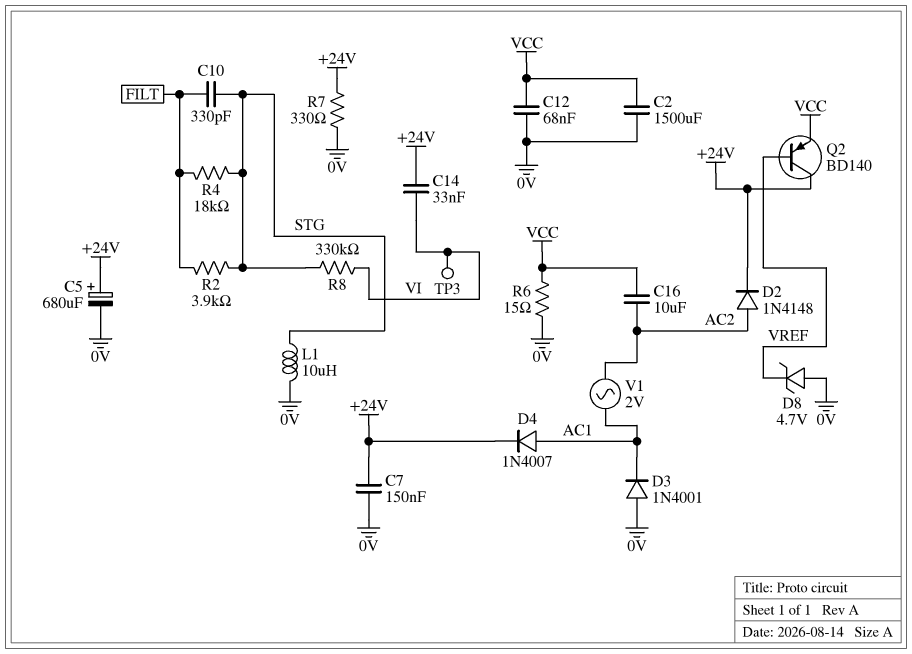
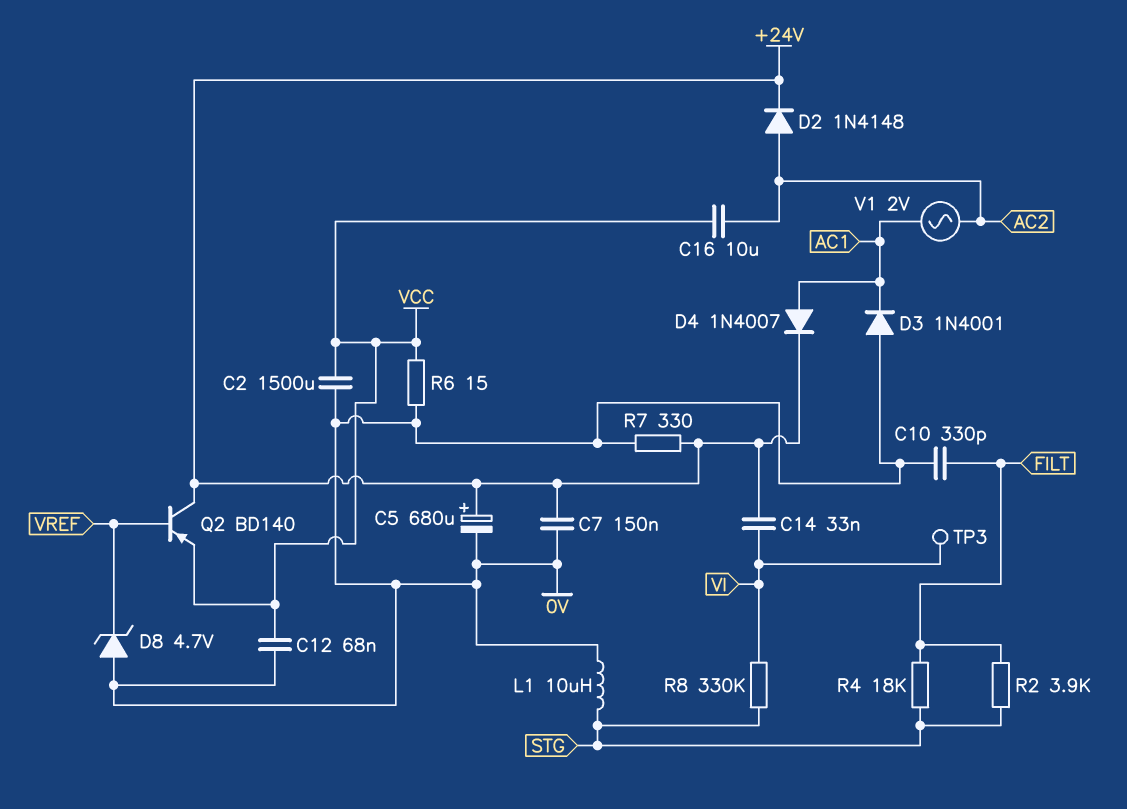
C10: 330pF (FILT, STG) -> 330pF (0V, FILT)

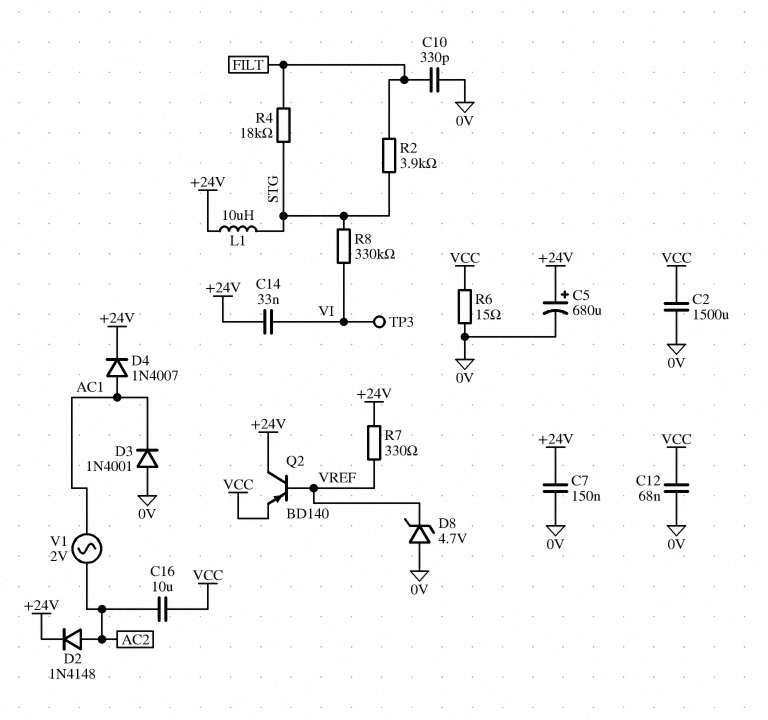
L1: 10uH (0V, STG) -> 10uH (+24V, STG)
R7: 330 (+24V, 0V) -> 330 (+24V, VREF)

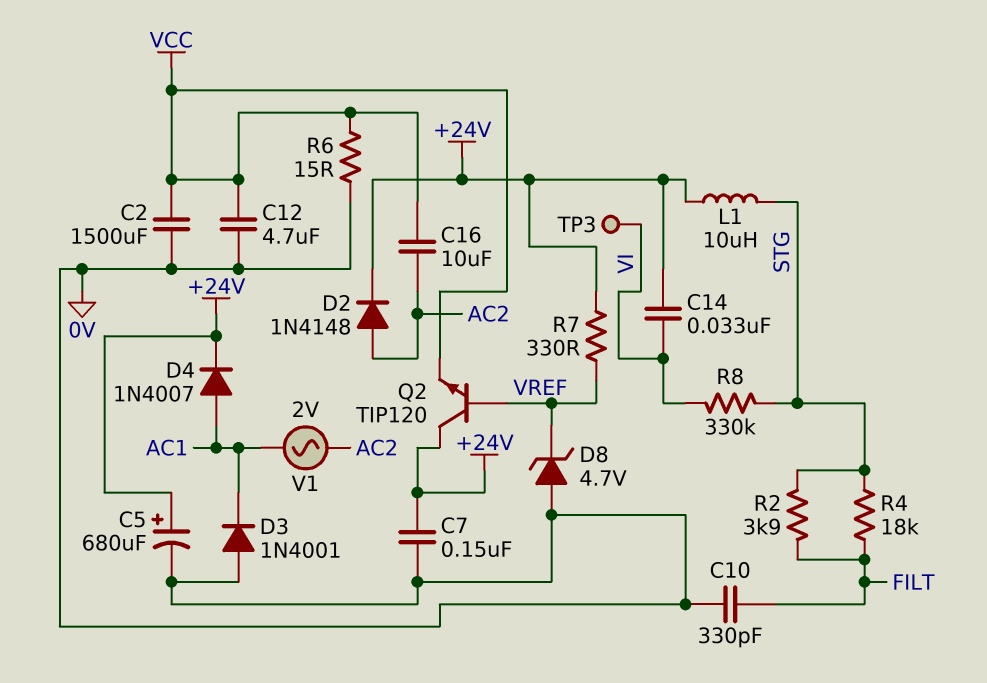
C12: 68nF (0V, VCC) -> 4.7uF (0V, VCC)
Q2: PNP BD140 (B VREF, C +24V, E VCC) -> NPN TIP120 (B VREF, C +24V, E VCC)

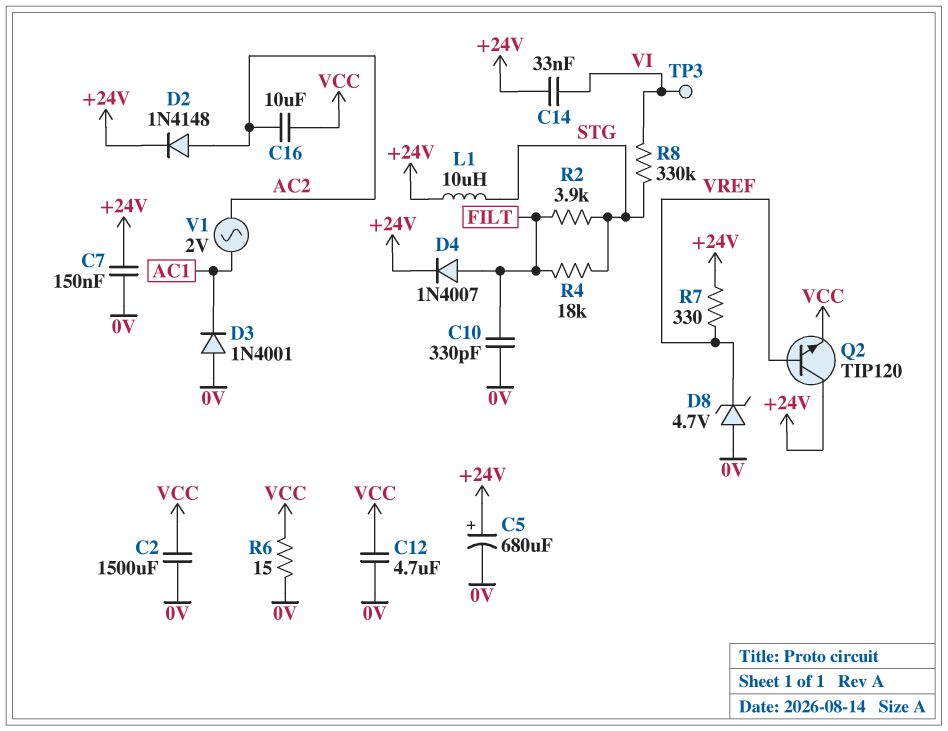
D4: diode 1N4007 (A AC1, K +24V) -> diode 1N4007 (A FILT, K +24V)

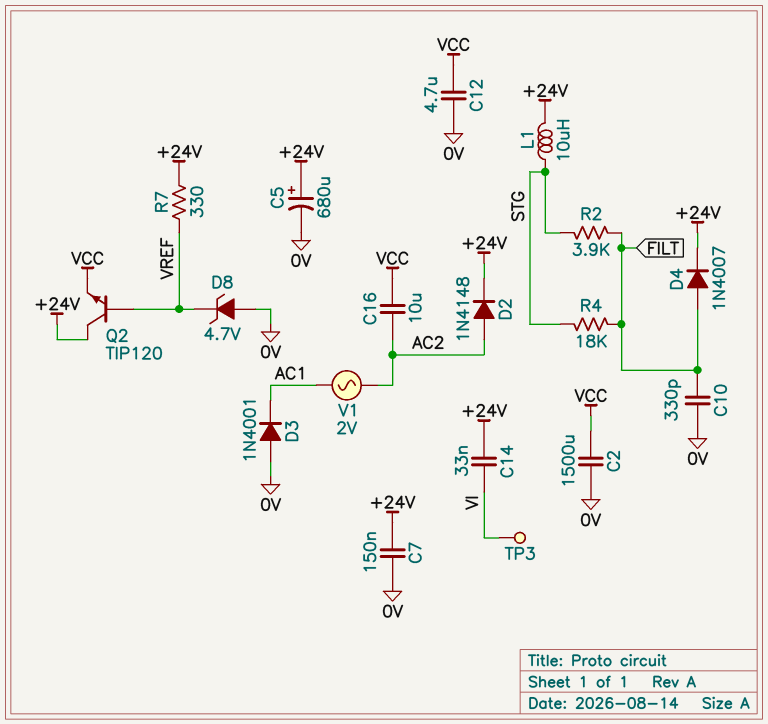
R6: 15 (0V, VCC) -> none
R8: 330k (STG, VI) -> none

